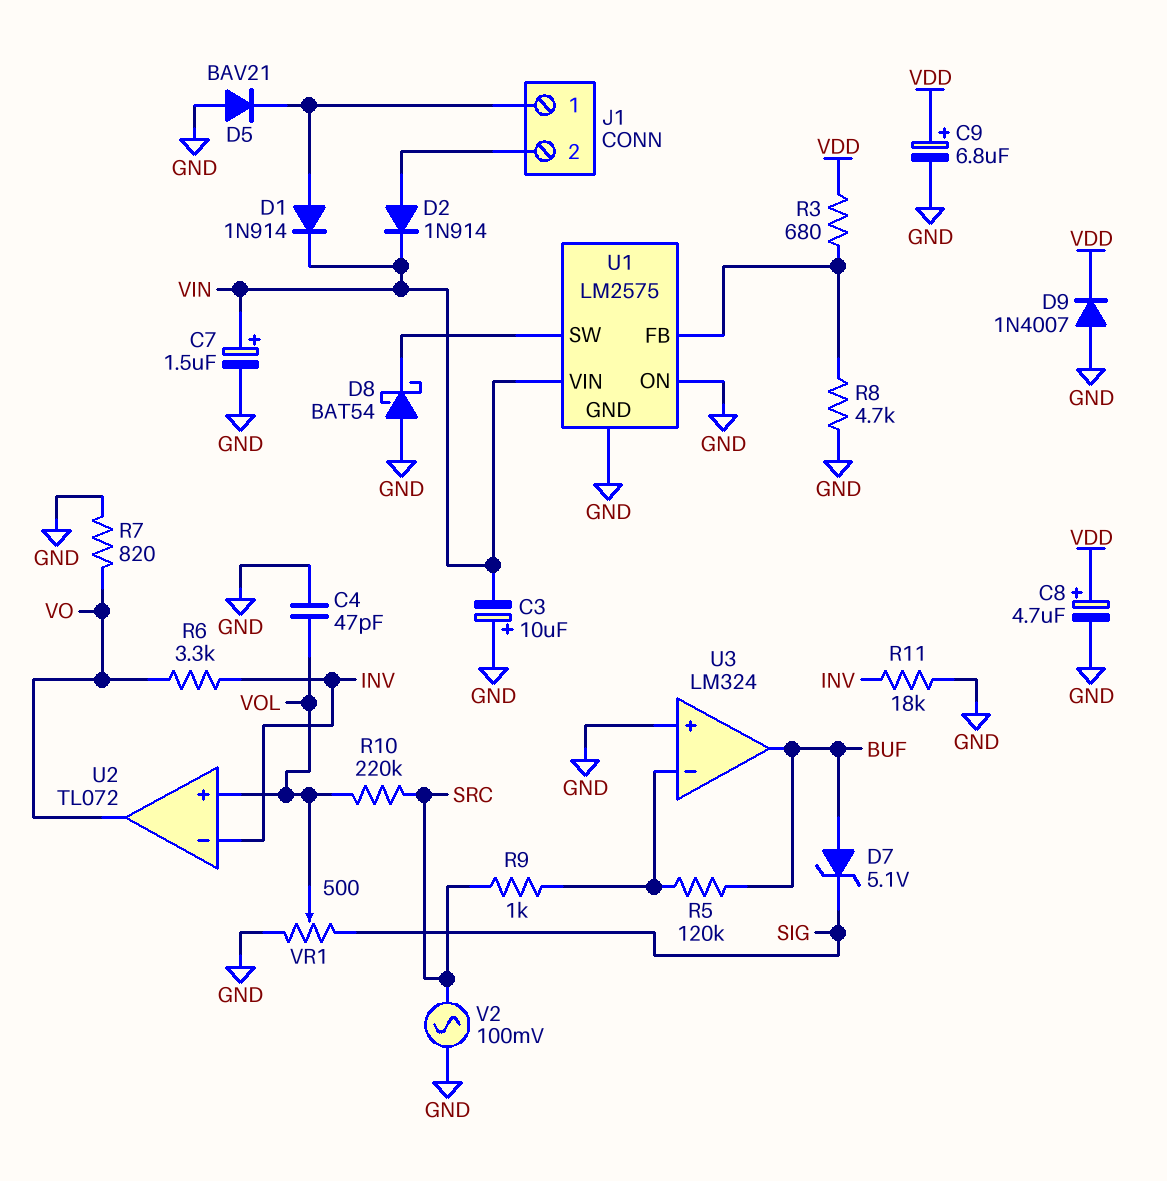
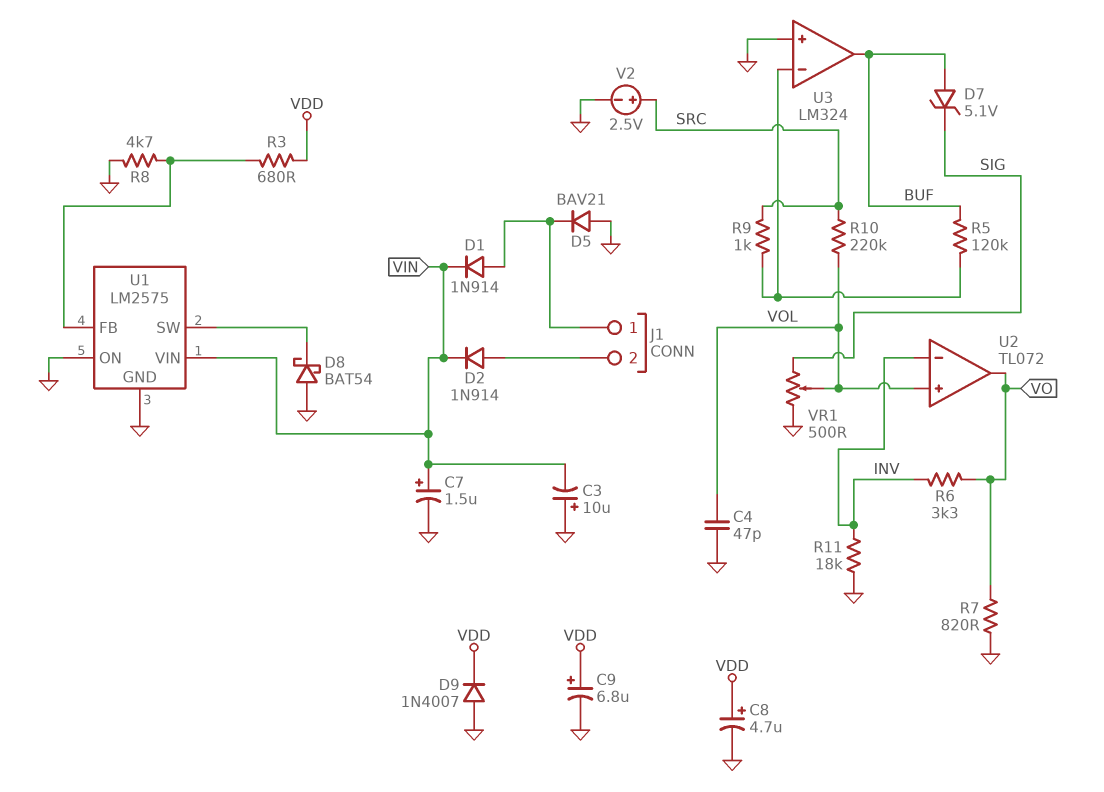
V2: AC 100mV (GND, SRC) -> 2.5V (plus SRC, minus GND)

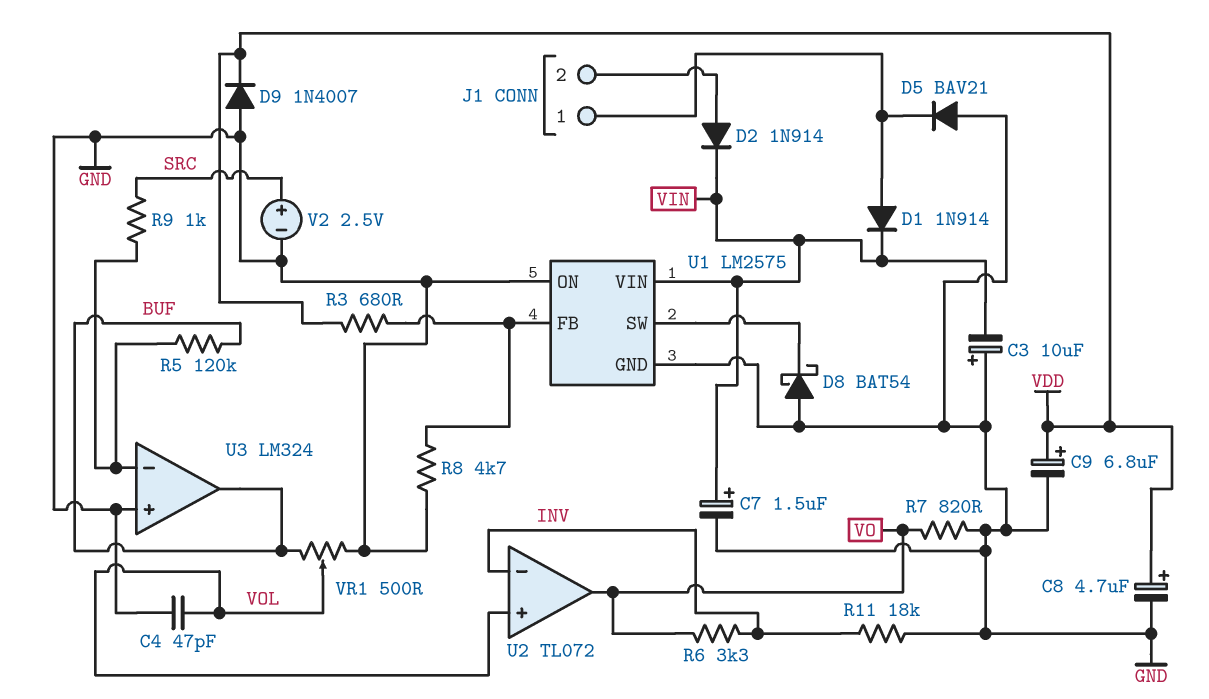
D7: zener 5.1V (A BUF, K SIG) -> none
R10: 220k (SRC, VOL) -> none
VR1: 500 (GND, SIG, wiper VOL) -> 500 (BUF, GND, wiper VOL)

